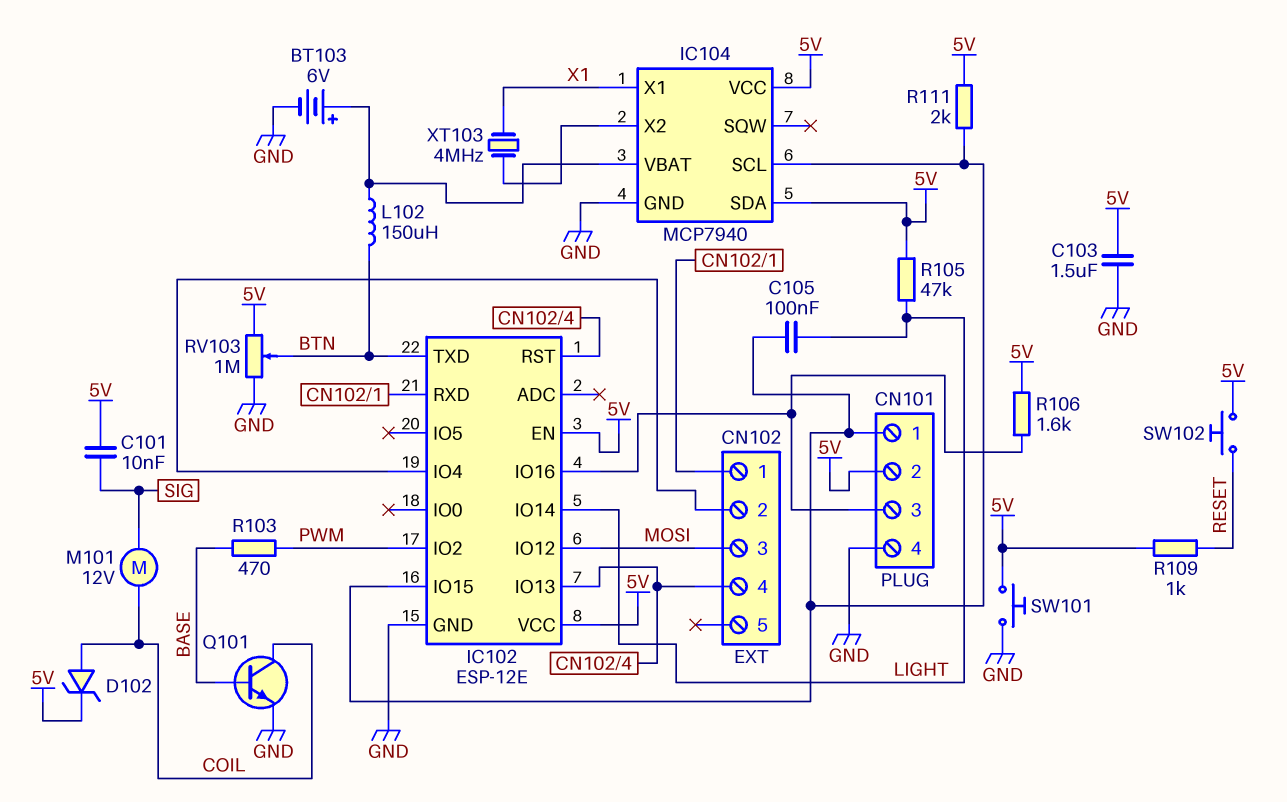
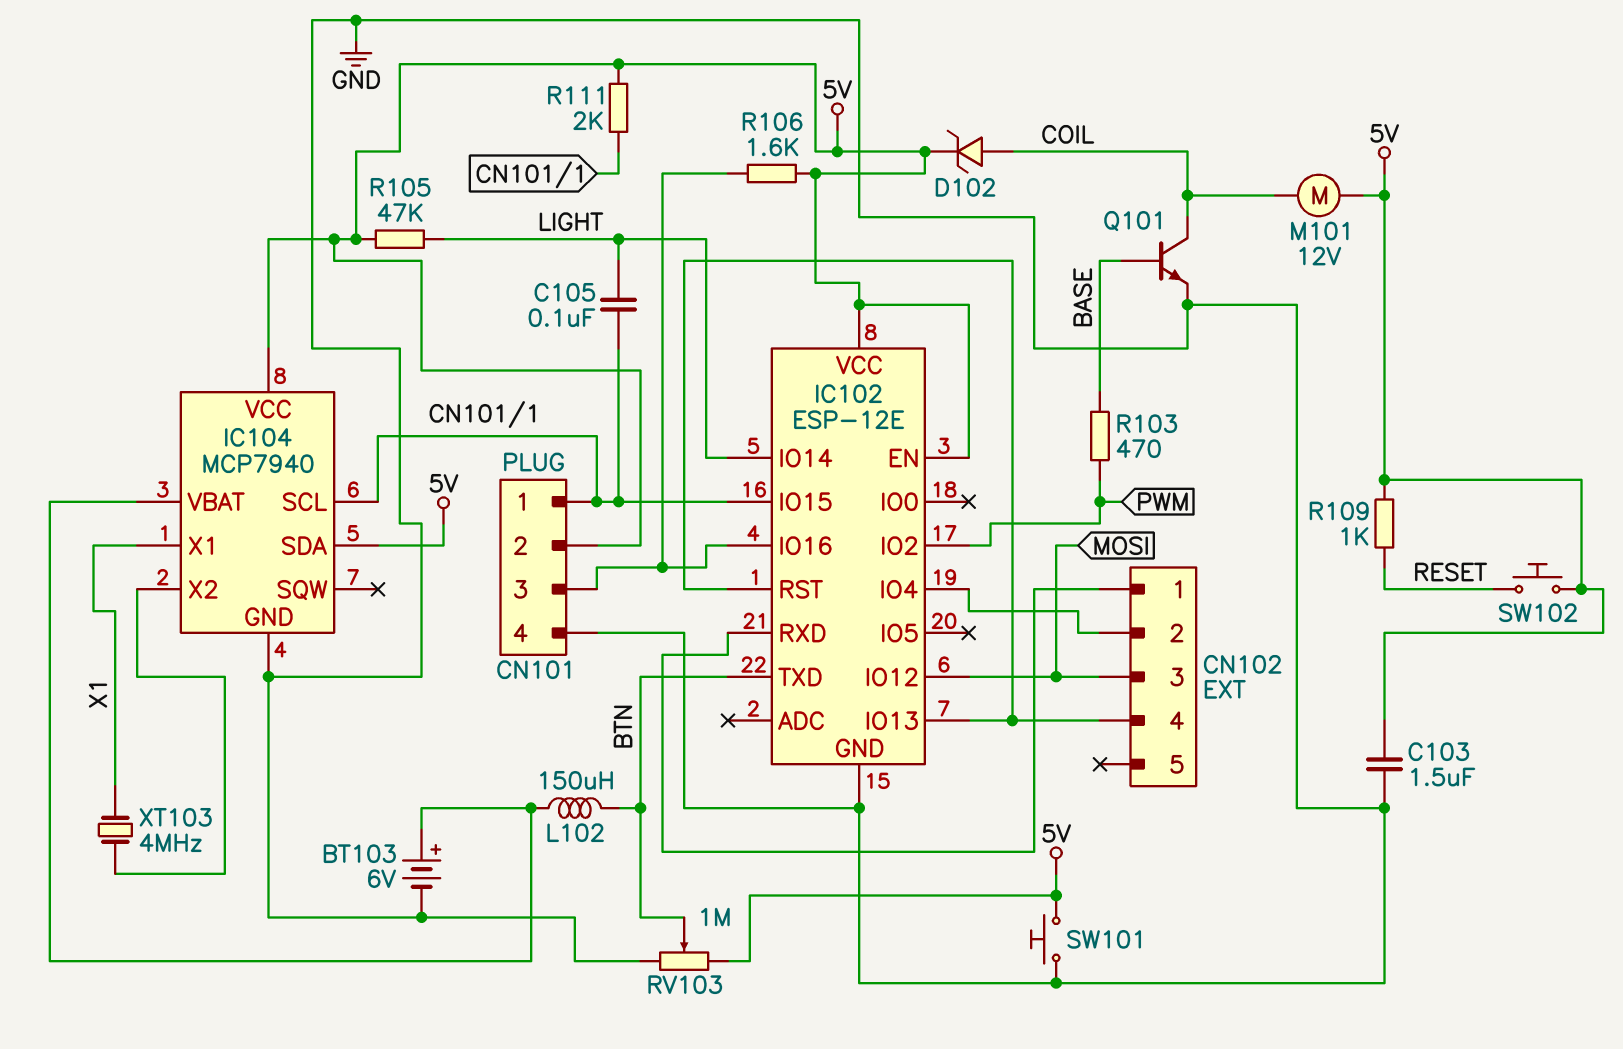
C101: 10nF (5V, SIG) -> none
M101: motor 12V (COIL, SIG) -> motor 12V (5V, COIL)

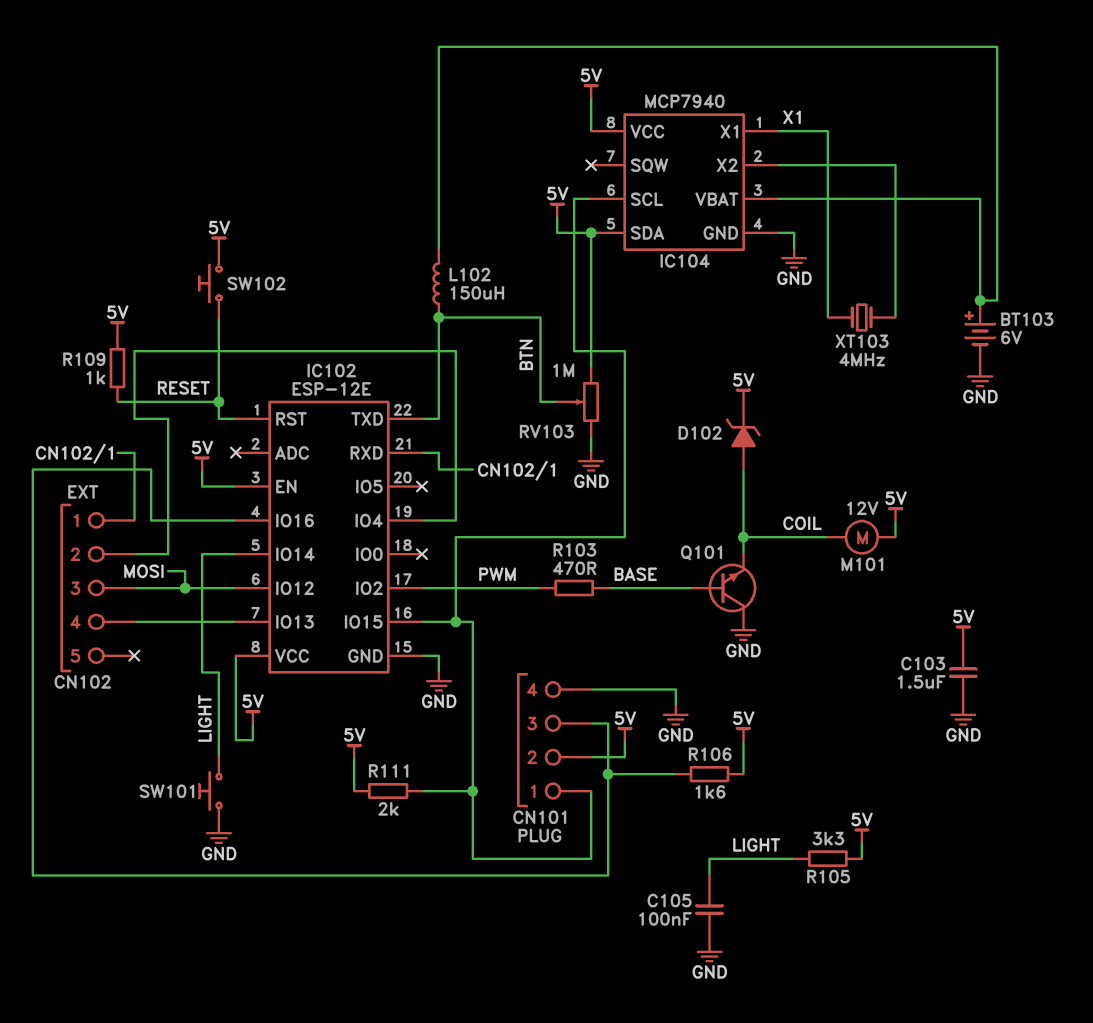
C105: 100nF (CN101/1, LIGHT) -> 100nF (GND, LIGHT)
IC102 pin RST: CN102/4 -> RESET
Q101: NPN (B BASE, C COIL, E GND) -> NPN (B BASE, C GND, E COIL)
R105: 47k (5V, LIGHT) -> 3.3k (5V, LIGHT)
SW101: button (5V, GND) -> button (GND, LIGHT)

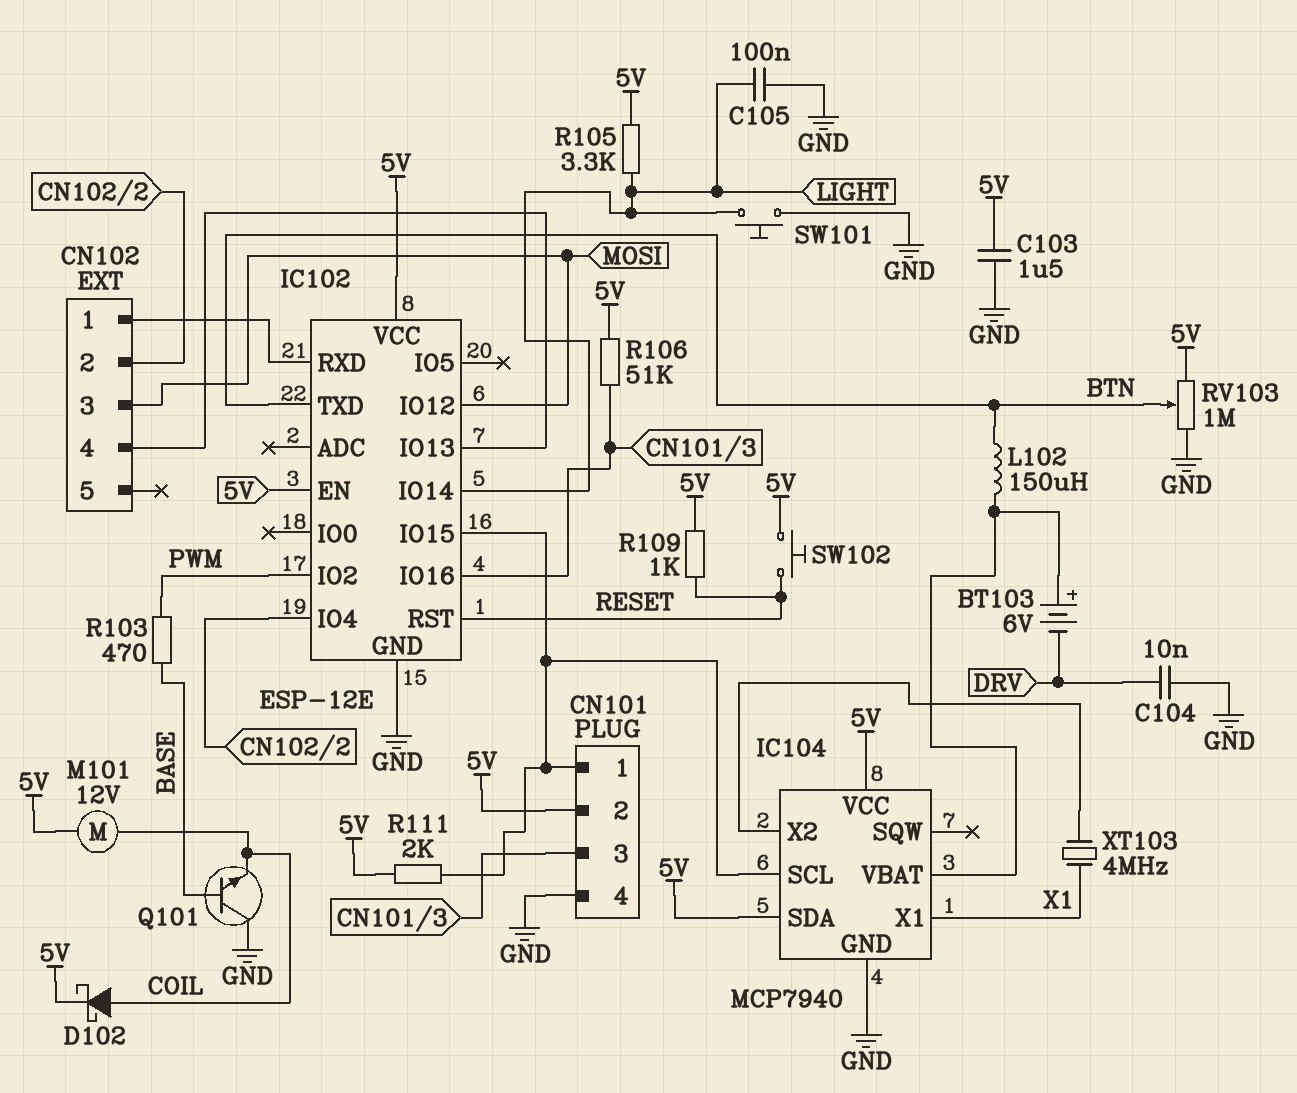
BT103: 6V (plus IC104/VBAT, minus GND) -> 6V (plus IC104/VBAT, minus DRV)
C104: none -> 10nF (DRV, GND)
D102: zener (A COIL, K 5V) -> schottky (A COIL, K 5V)
R106: 1.6k (5V, CN101/3) -> 51k (5V, CN101/3)

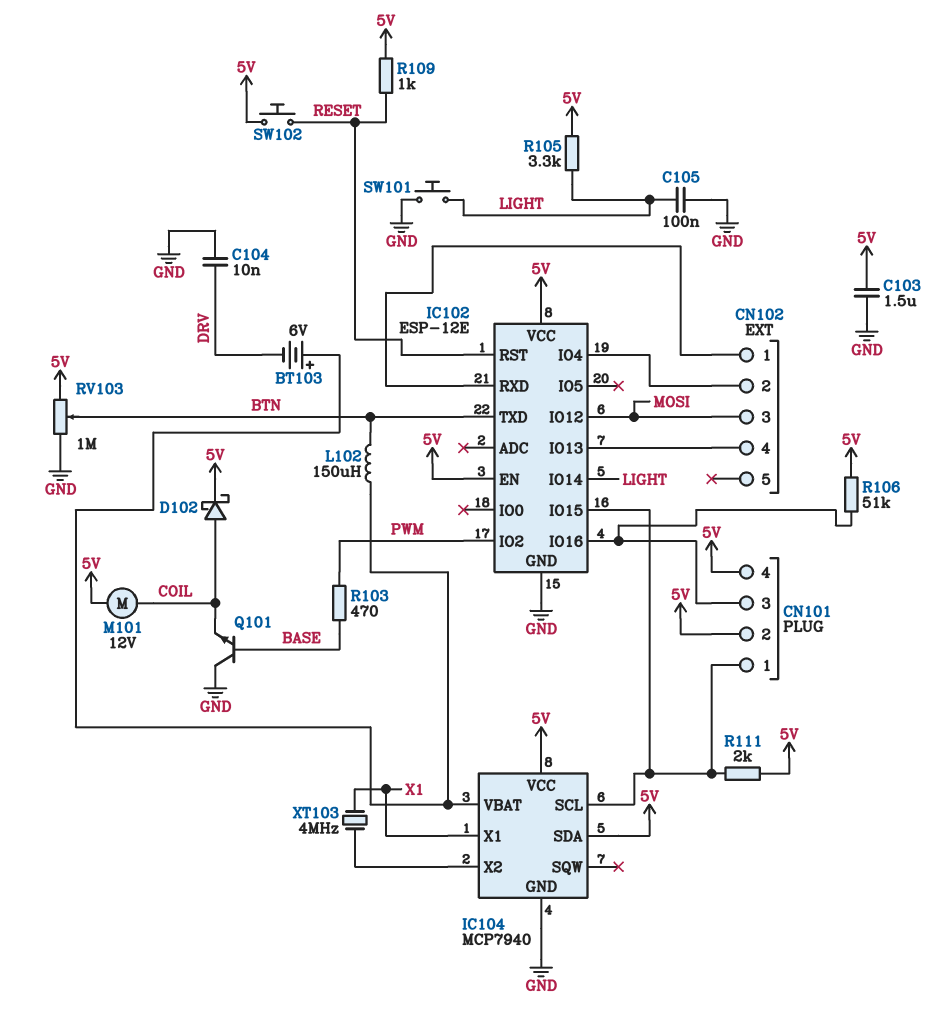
CN101 pin 4: GND -> 5V

